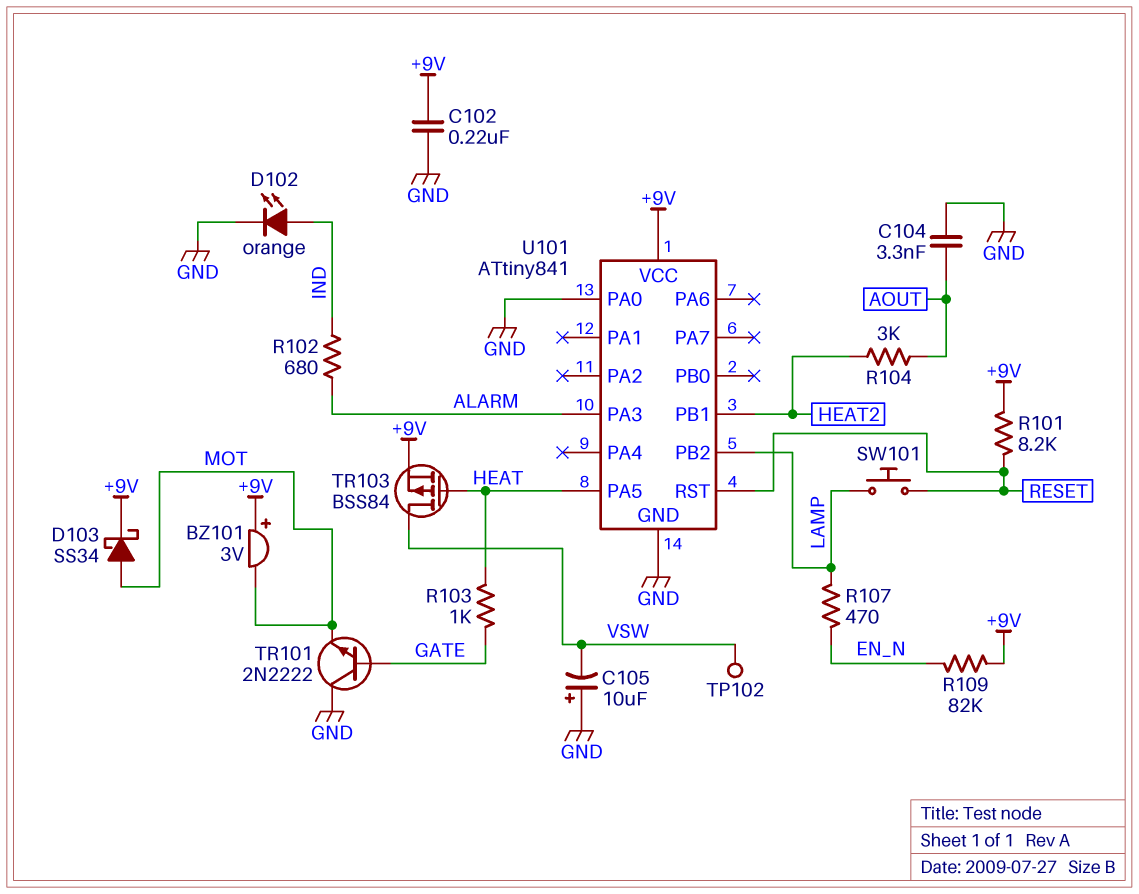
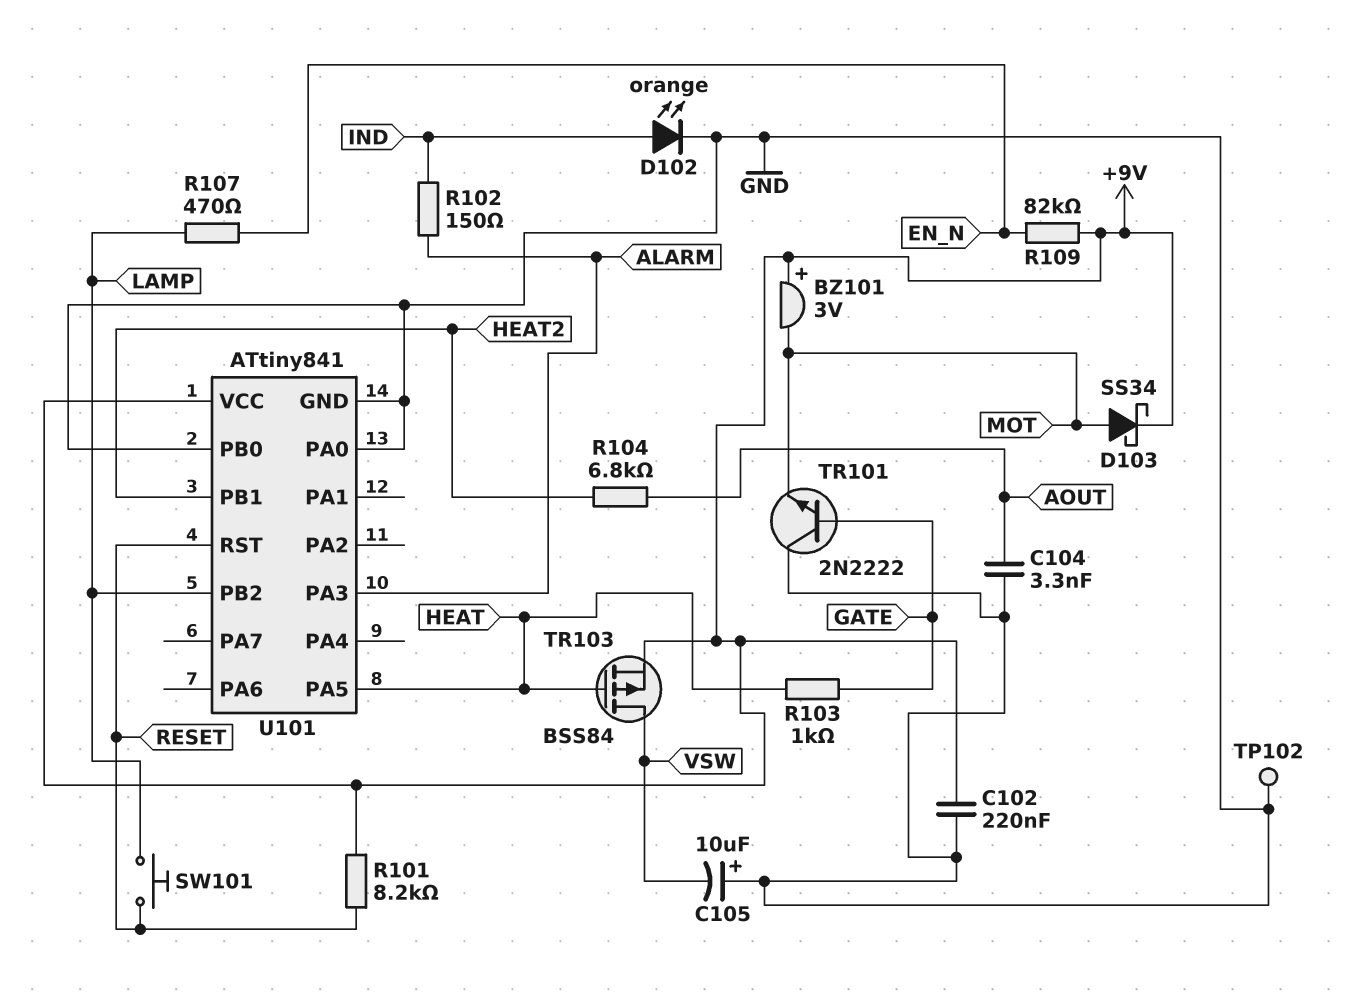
R102: 680 (ALARM, IND) -> 150 (ALARM, IND)
R104: 3k (AOUT, HEAT2) -> 6.8k (AOUT, HEAT2)
TP102: test point (VSW) -> test point (GND)
U101 pin PB0: none -> GND

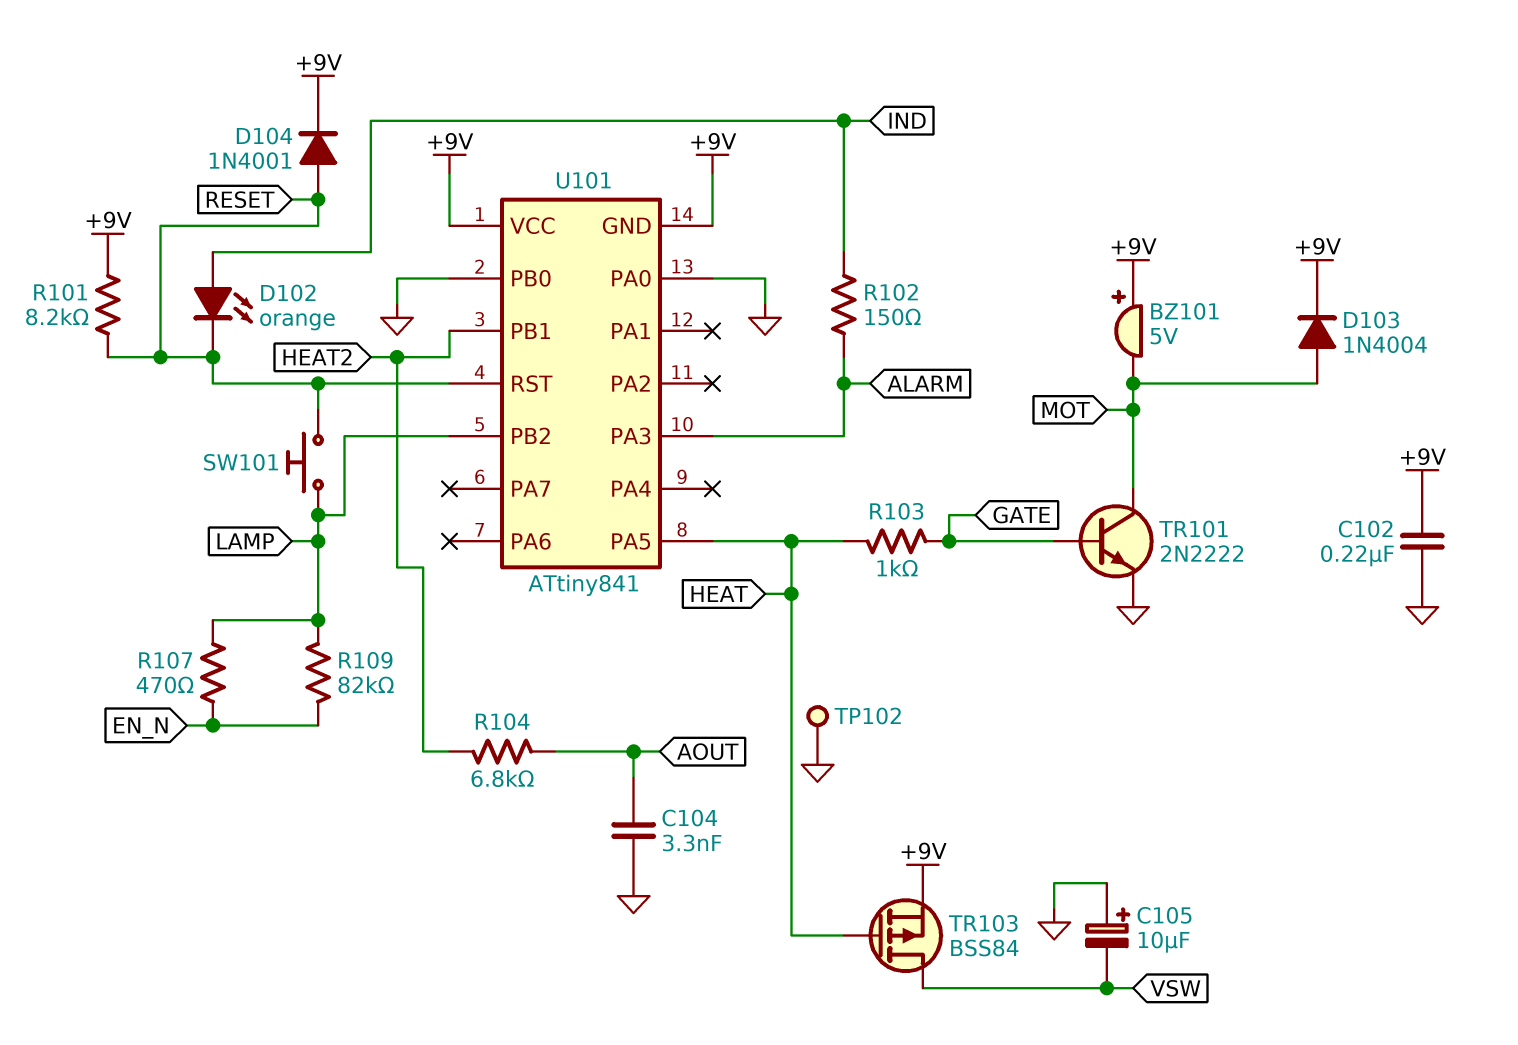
BZ101: buzzer 3V (plus +9V, minus MOT) -> buzzer 5V (plus +9V, minus MOT)
D102: LED orange (A IND, K GND) -> LED orange (A IND, K RESET)
D103: schottky SS34 (A MOT, K +9V) -> diode 1N4004 (A MOT, K +9V)
D104: none -> diode 1N4001 (A RESET, K +9V)
R109: 82k (+9V, EN_N) -> 82k (EN_N, LAMP)
TR101: NPN 2N2222 (B GATE, C GND, E MOT) -> NPN 2N2222 (B GATE, C MOT, E GND)
U101 pin GND: GND -> +9V

